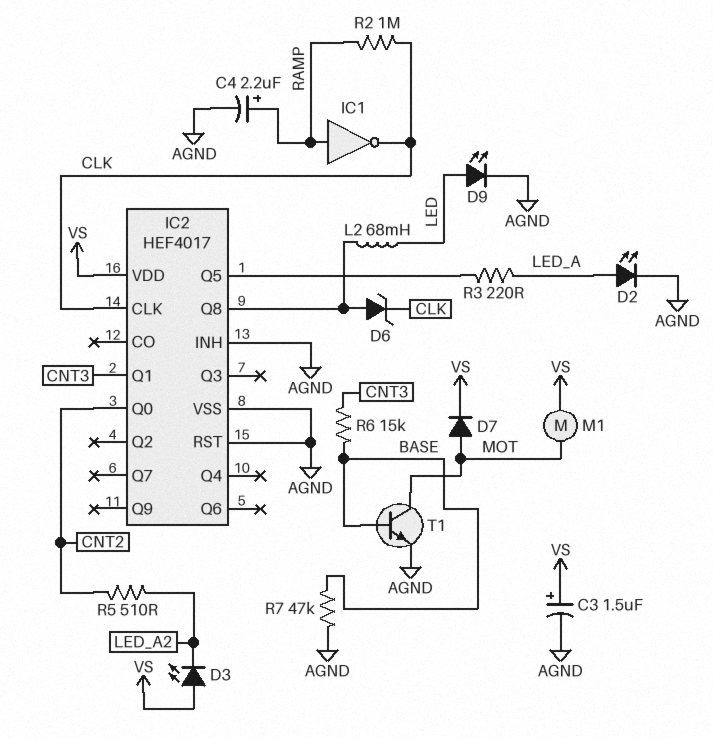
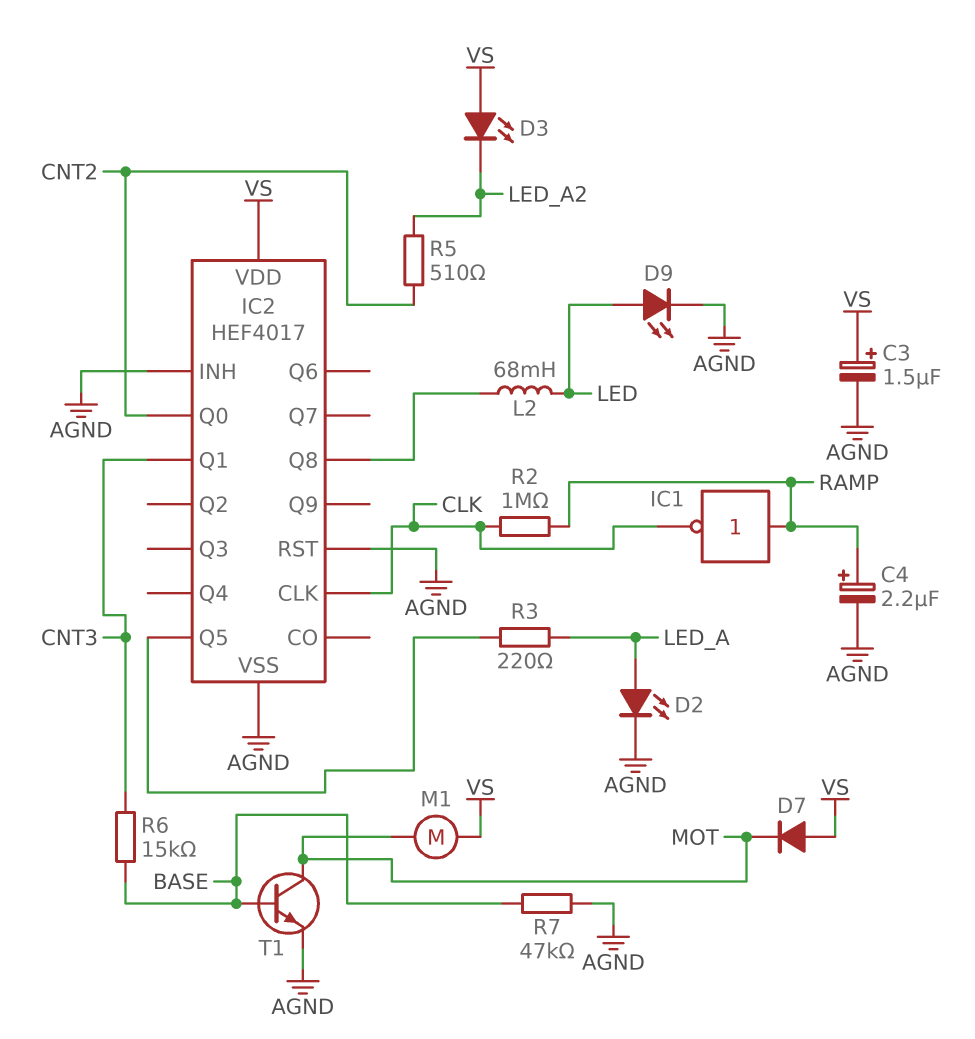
D6: zener (A IC2/Q8, K CLK) -> none
D7: diode (A MOT, K VS) -> diode (A VS, K MOT)

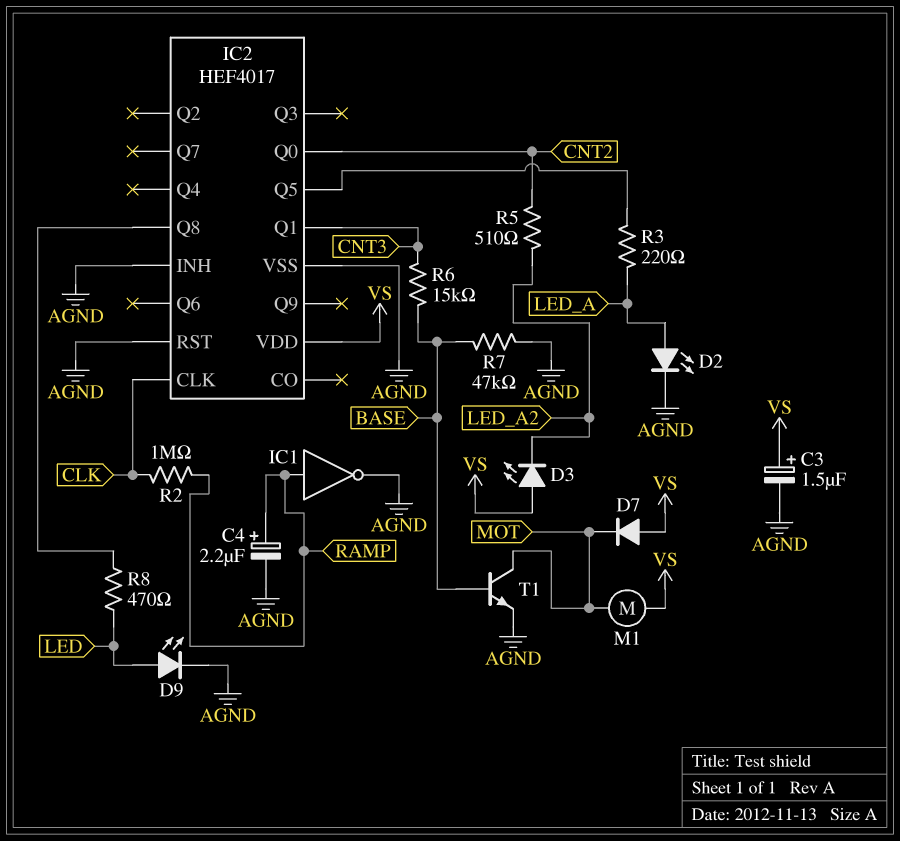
IC1: NOT (in RAMP, out CLK) -> NOT (in RAMP, out AGND)
L2: 68mH (IC2/Q8, LED) -> none
R8: none -> 470 (IC2/Q8, LED)

